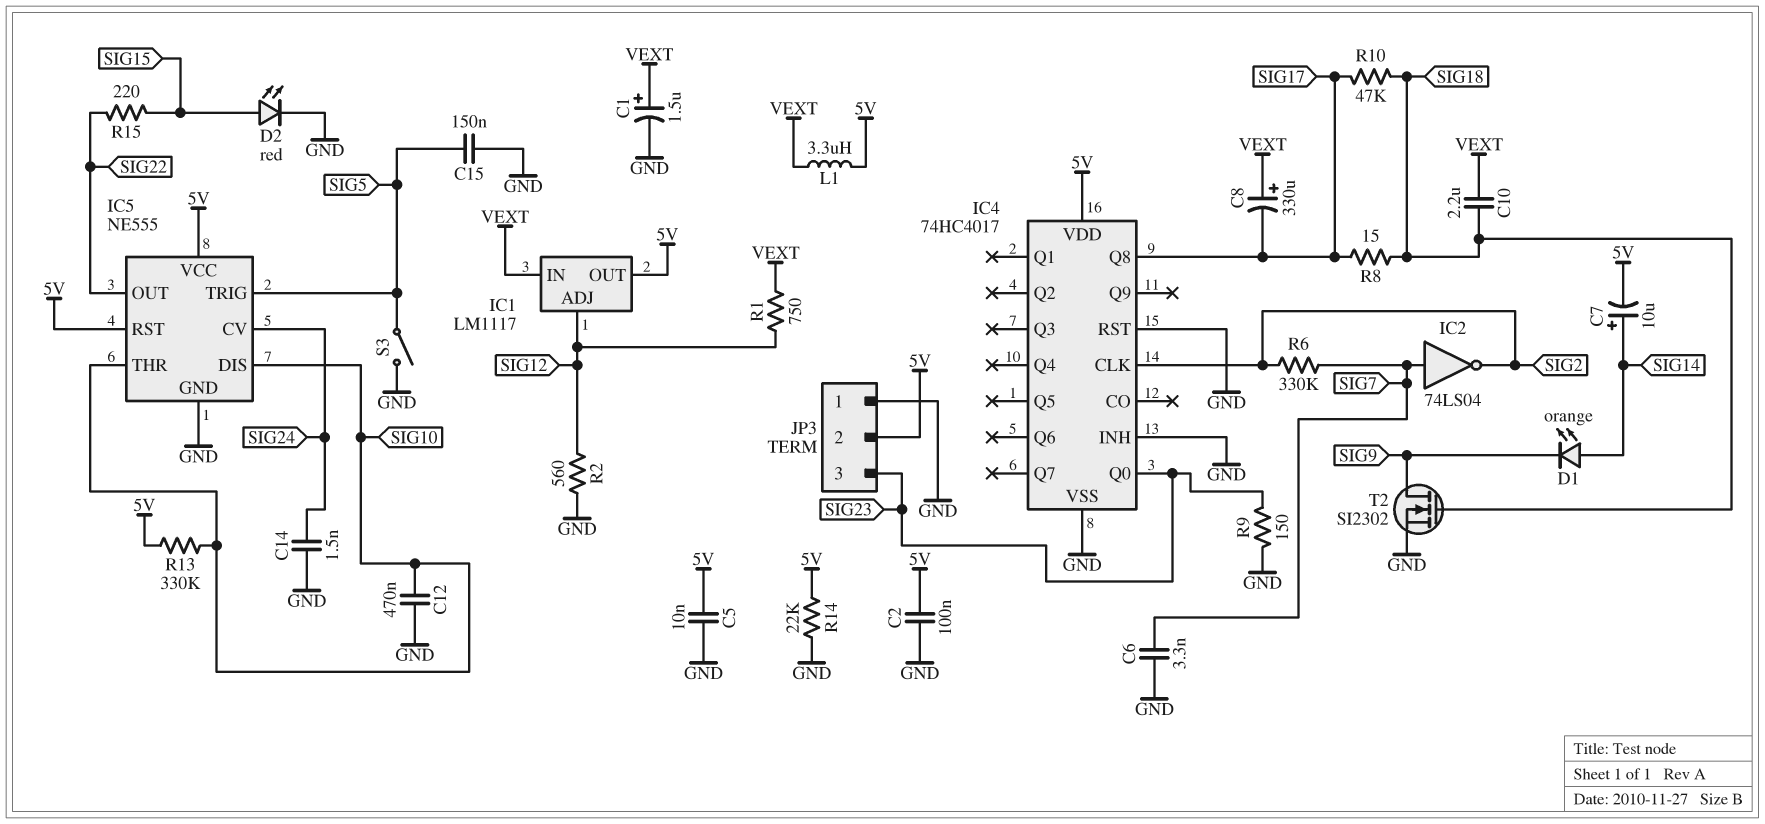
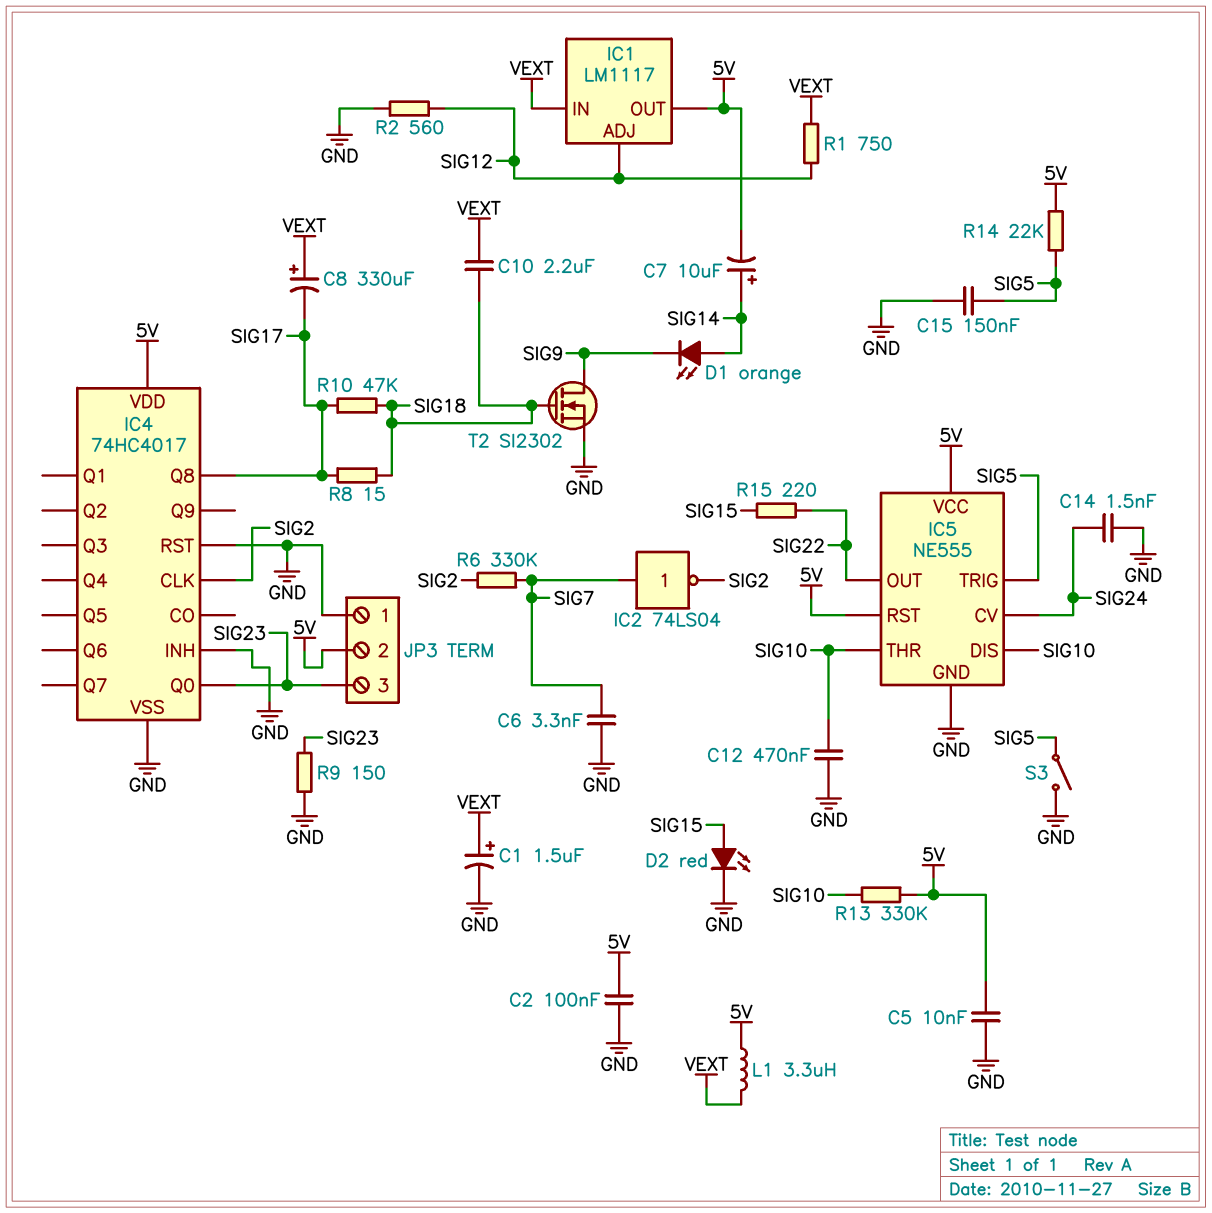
R14: 22k (5V, GND) -> 22k (5V, SIG5)

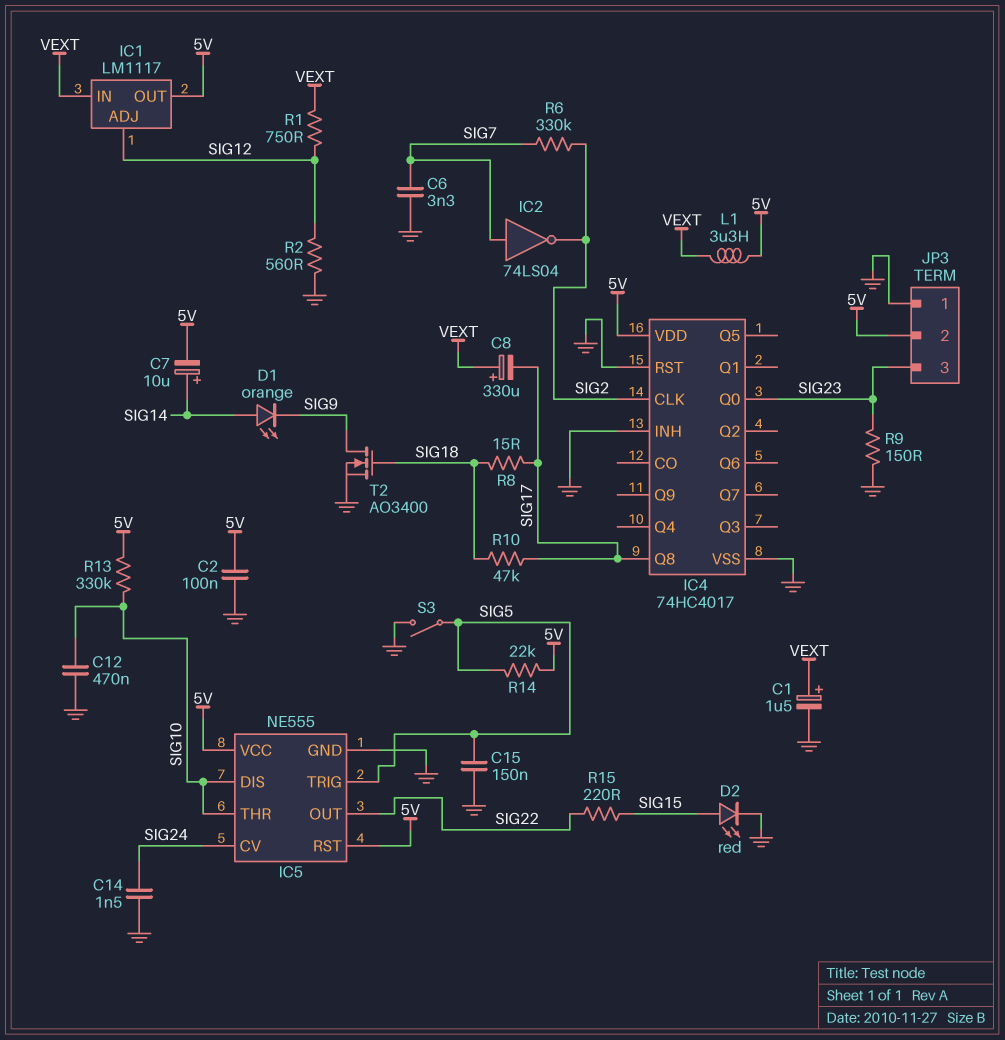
C5: 10nF (5V, GND) -> none
C10: 2.2uF (SIG18, VEXT) -> none
T2: NMOS SI2302 (G SIG18, D SIG9, S GND) -> NMOS AO3400 (G SIG18, D SIG9, S GND)

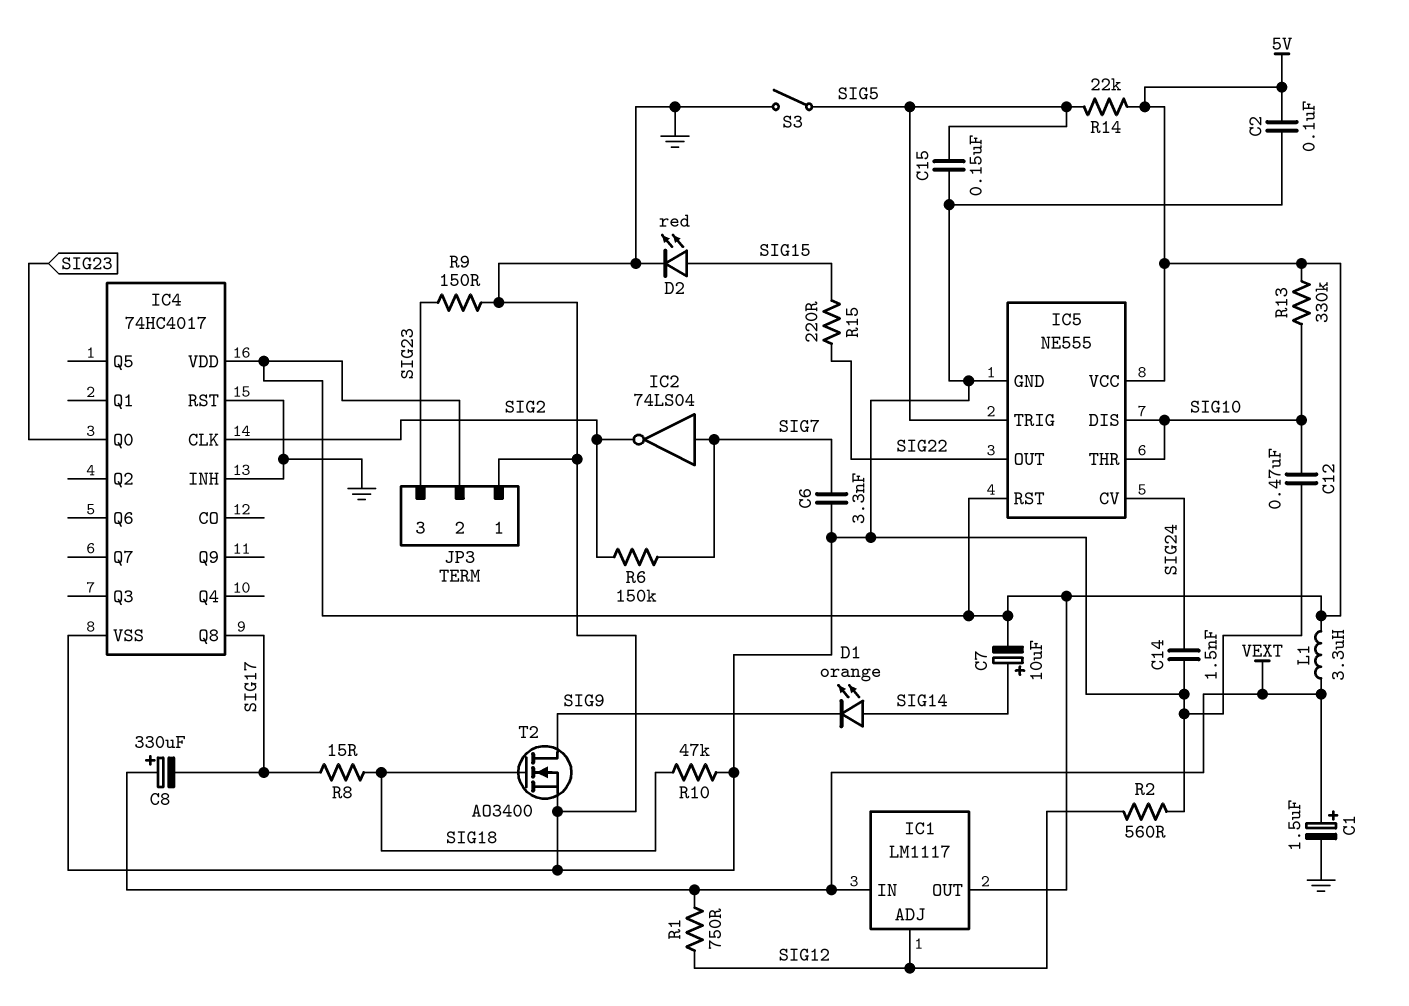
R6: 330k (SIG2, SIG7) -> 150k (SIG2, SIG7)
R10: 47k (SIG17, SIG18) -> 47k (GND, SIG18)

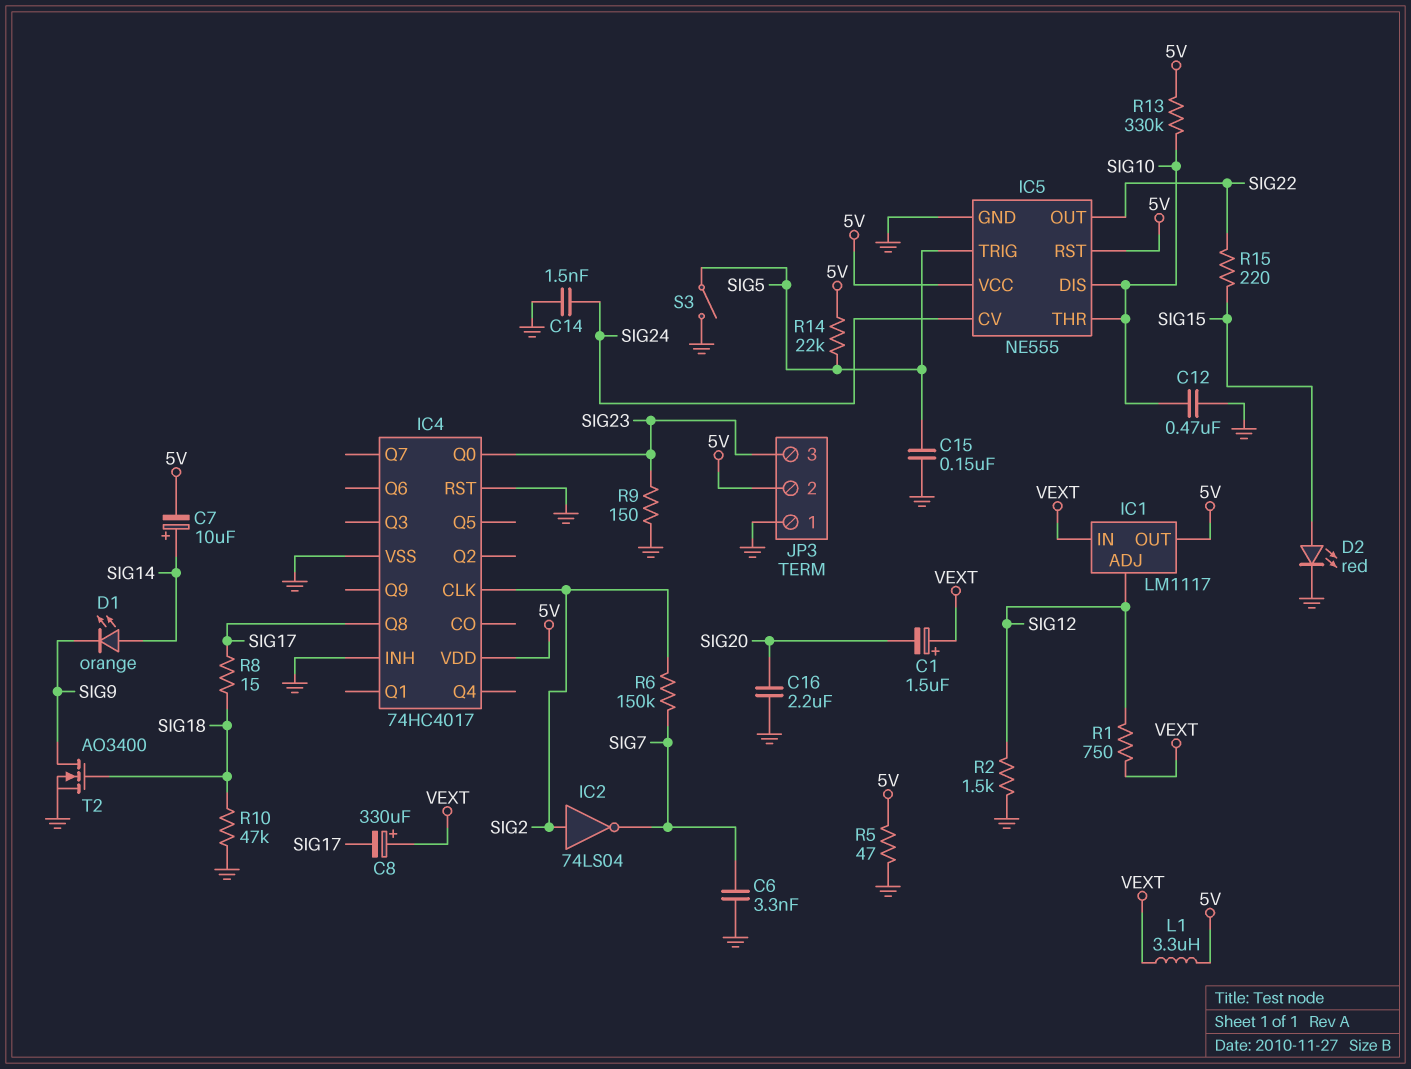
C1: 1.5uF (plus VEXT, minus GND) -> 1.5uF (plus VEXT, minus SIG20)
C2: 100nF (5V, GND) -> none
C16: none -> 2.2uF (GND, SIG20)
IC2: NOT 74LS04 (in SIG7, out SIG2) -> NOT 74LS04 (in SIG2, out SIG7)
R2: 560 (GND, SIG12) -> 1.5k (GND, SIG12)
R5: none -> 47 (5V, GND)

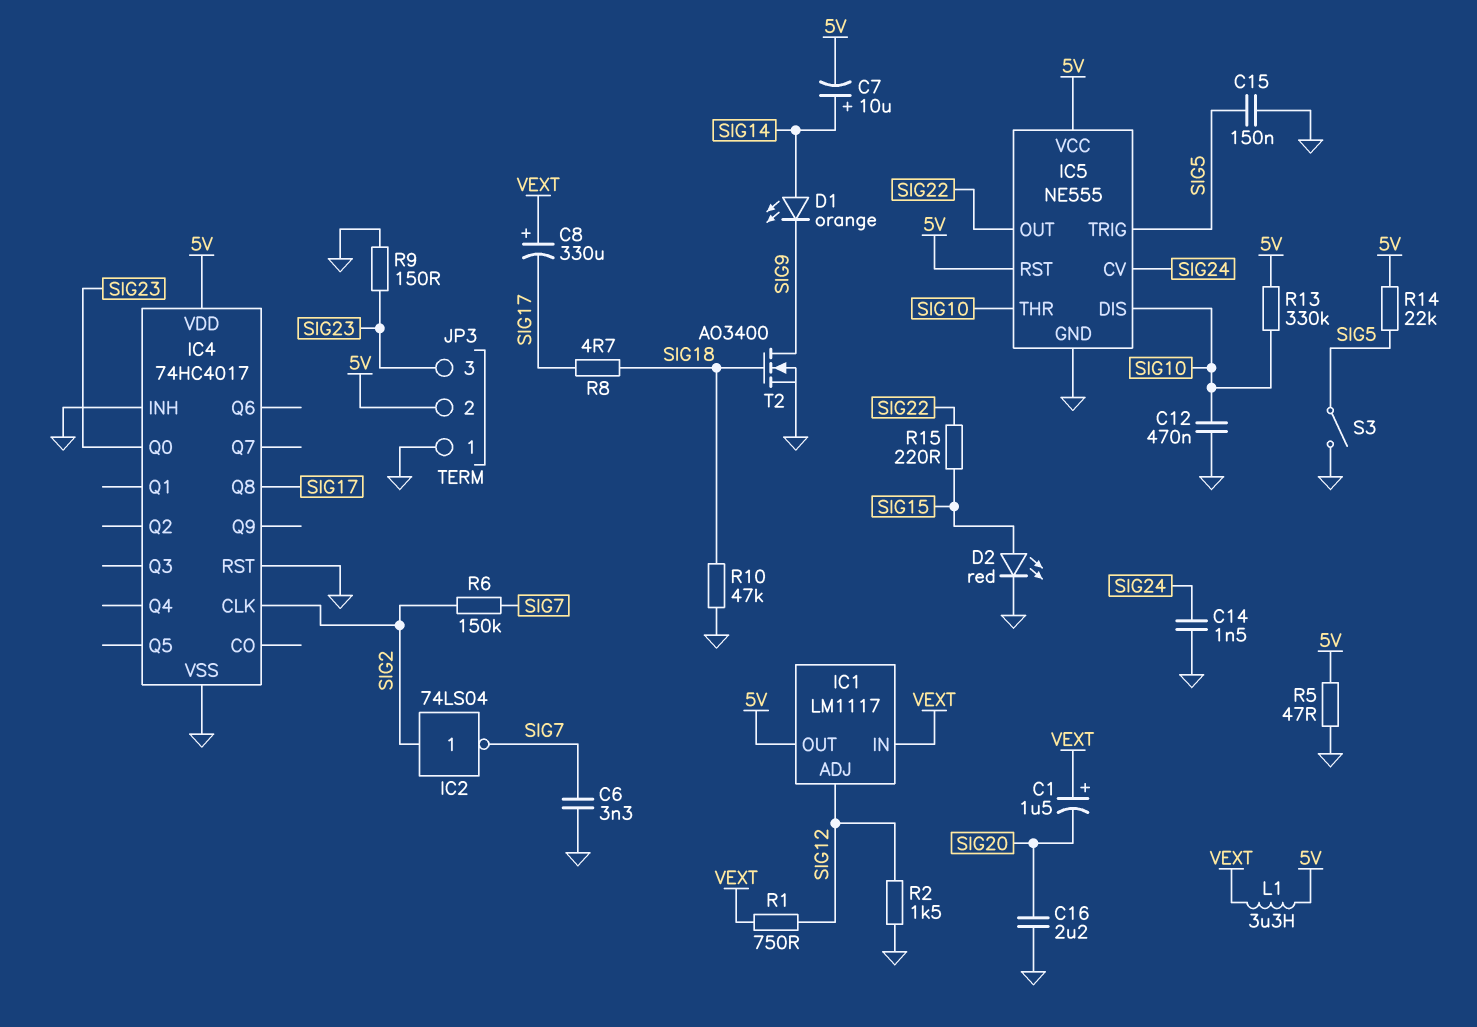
R8: 15 (SIG17, SIG18) -> 4.7 (SIG17, SIG18)

